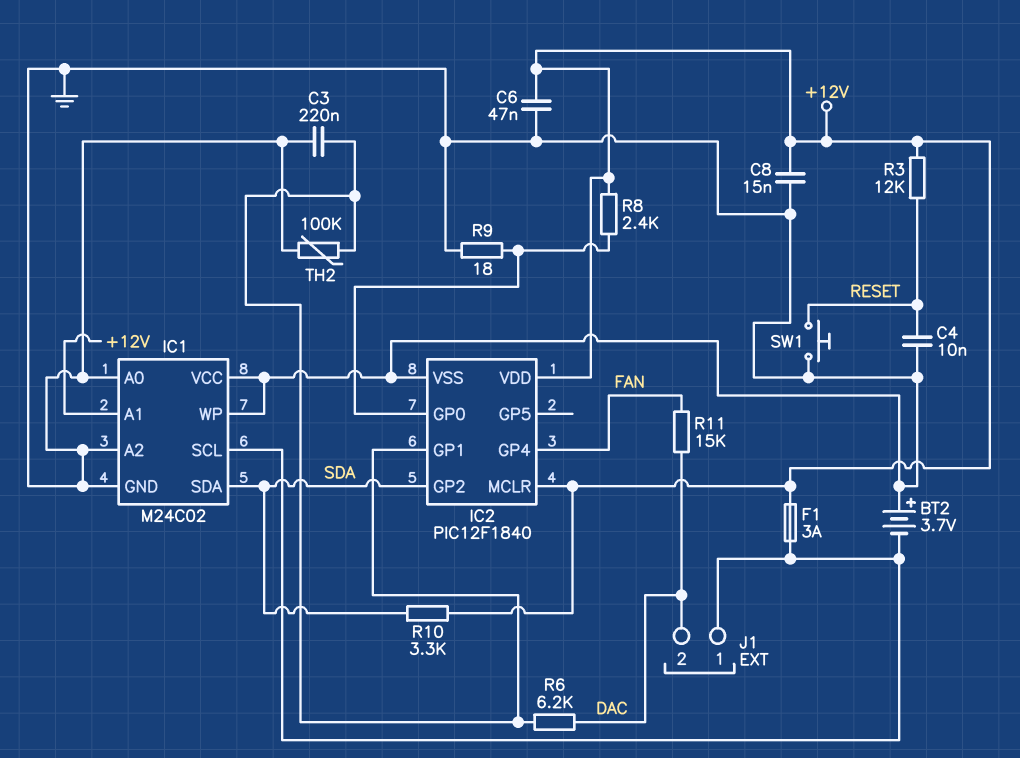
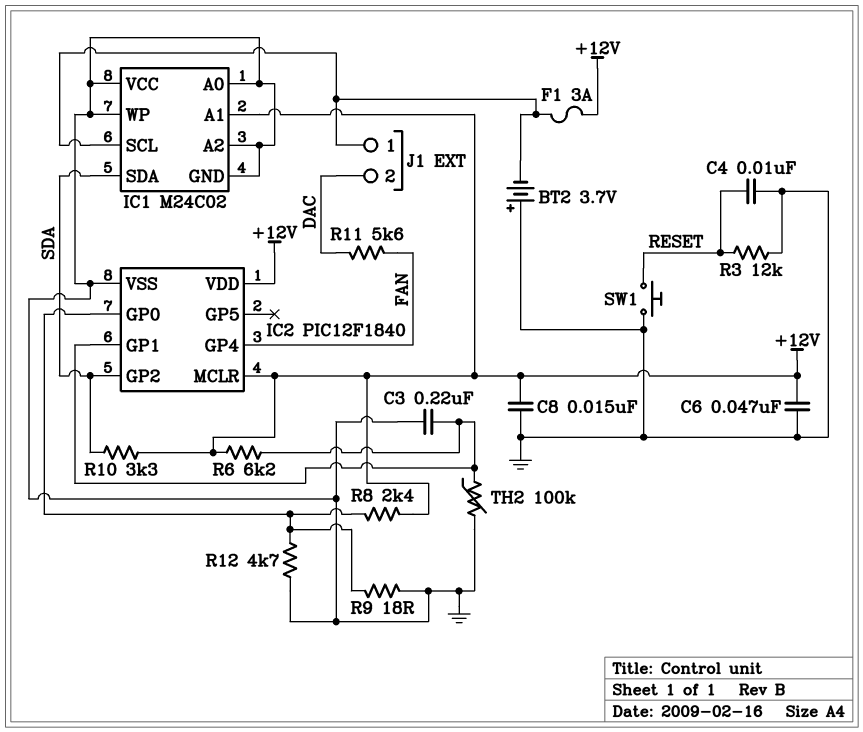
R3: 12k (+12V, RESET) -> 12k (GND, RESET)
R6: 6.2k (DAC, IC2/GP1) -> 6.2k (+12V, IC2/GP1)
R11: 15k (DAC, FAN) -> 5.6k (DAC, FAN)
R12: none -> 4.7k (GND, IC2/GP0)

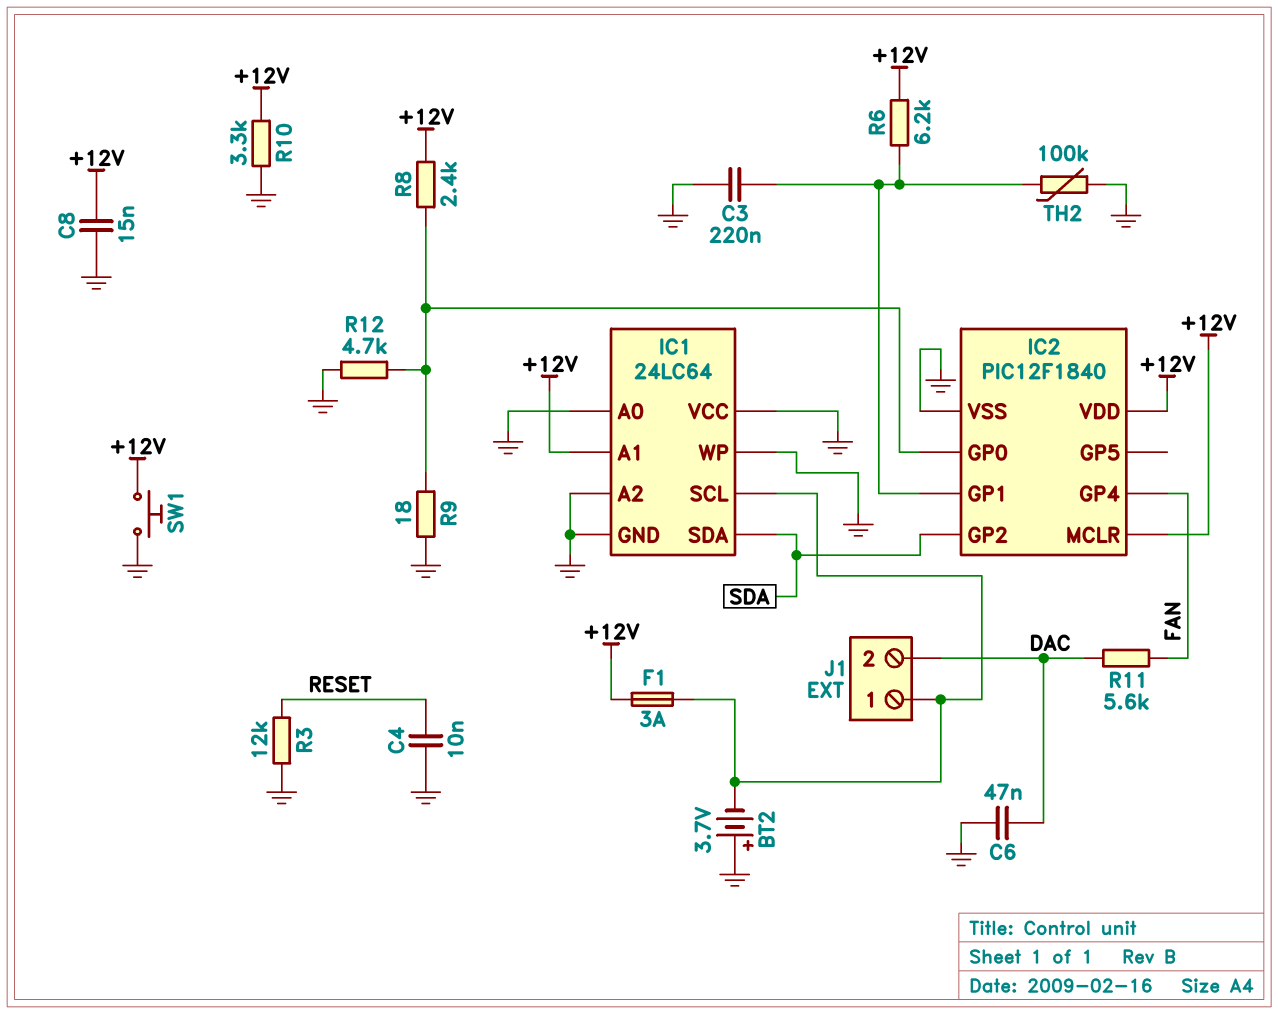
C6: 47nF (+12V, GND) -> 47nF (DAC, GND)
IC1: M24C02 -> 24LC64
R10: 3.3k (+12V, SDA) -> 3.3k (+12V, GND)
SW1: button (GND, RESET) -> button (+12V, GND)

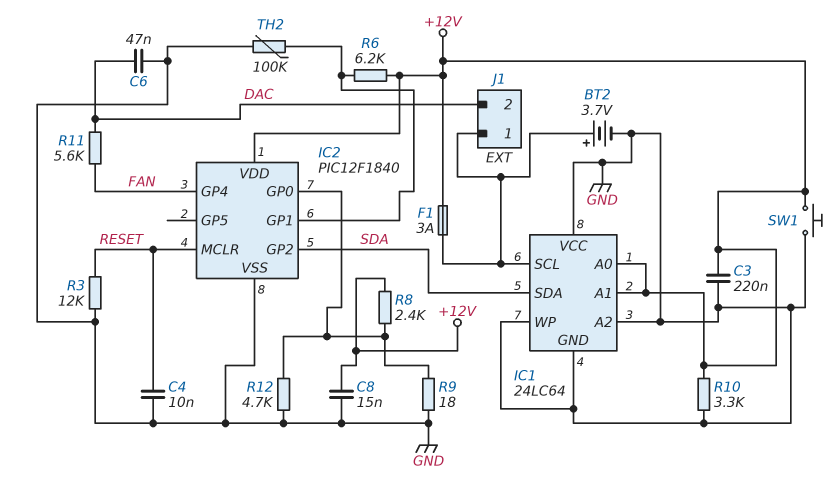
BT2: 3.7V (plus GND, minus IC1/SCL) -> 3.7V (plus IC1/SCL, minus GND)
C3: 220nF (GND, IC2/GP1) -> 220nF (+12V, GND)
IC1 pin A0: GND -> +12V
IC2 pin MCLR: +12V -> RESET

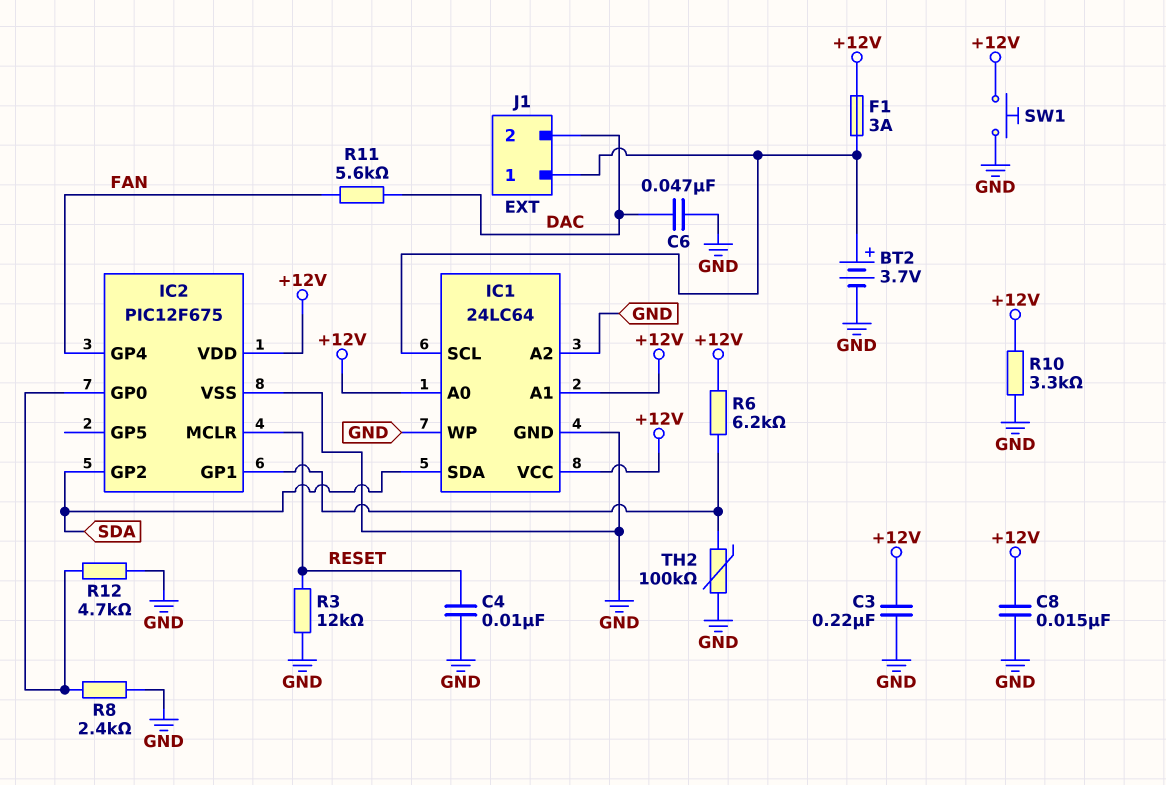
IC1 pin VCC: GND -> +12V
IC2: PIC12F1840 -> PIC12F675
R8: 2.4k (+12V, IC2/GP0) -> 2.4k (GND, IC2/GP0)
R9: 18 (GND, IC2/GP0) -> none

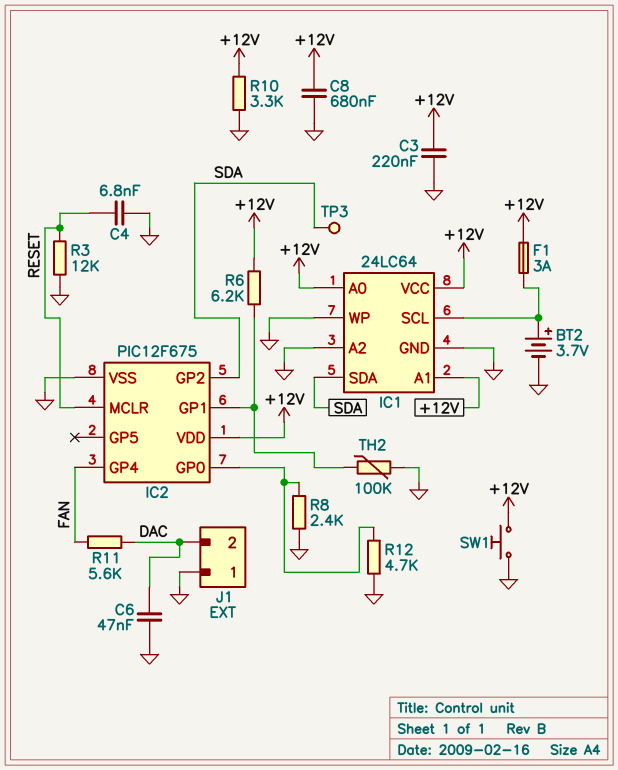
C4: 10nF (GND, RESET) -> 6.8nF (GND, RESET)
C8: 15nF (+12V, GND) -> 680nF (+12V, GND)
J1 pin 1: IC1/SCL -> GND
TP3: none -> test point (SDA)

